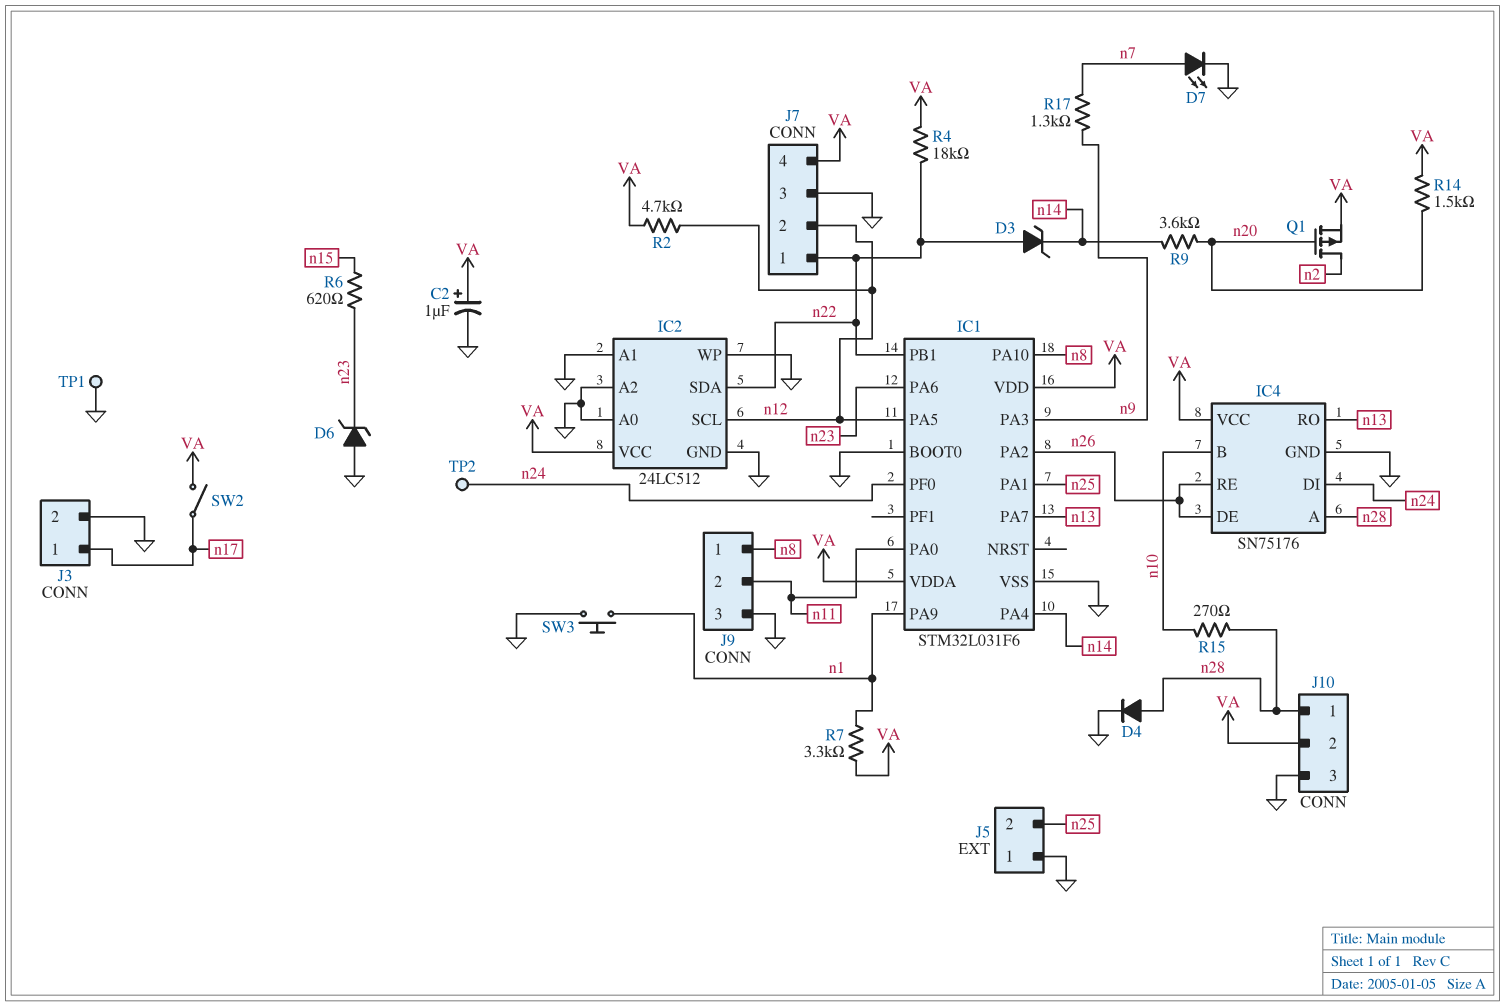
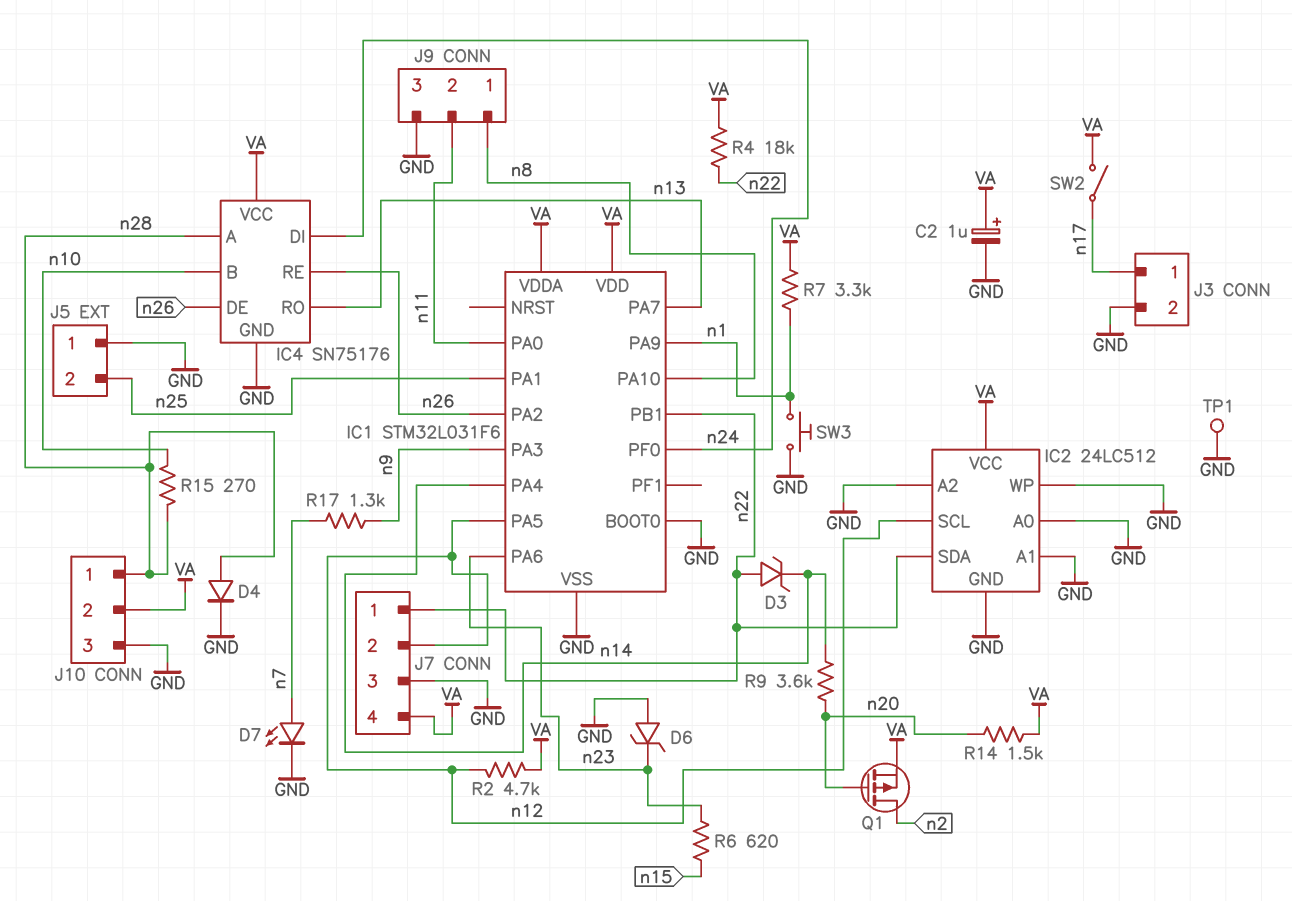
TP2: test point (n24) -> none

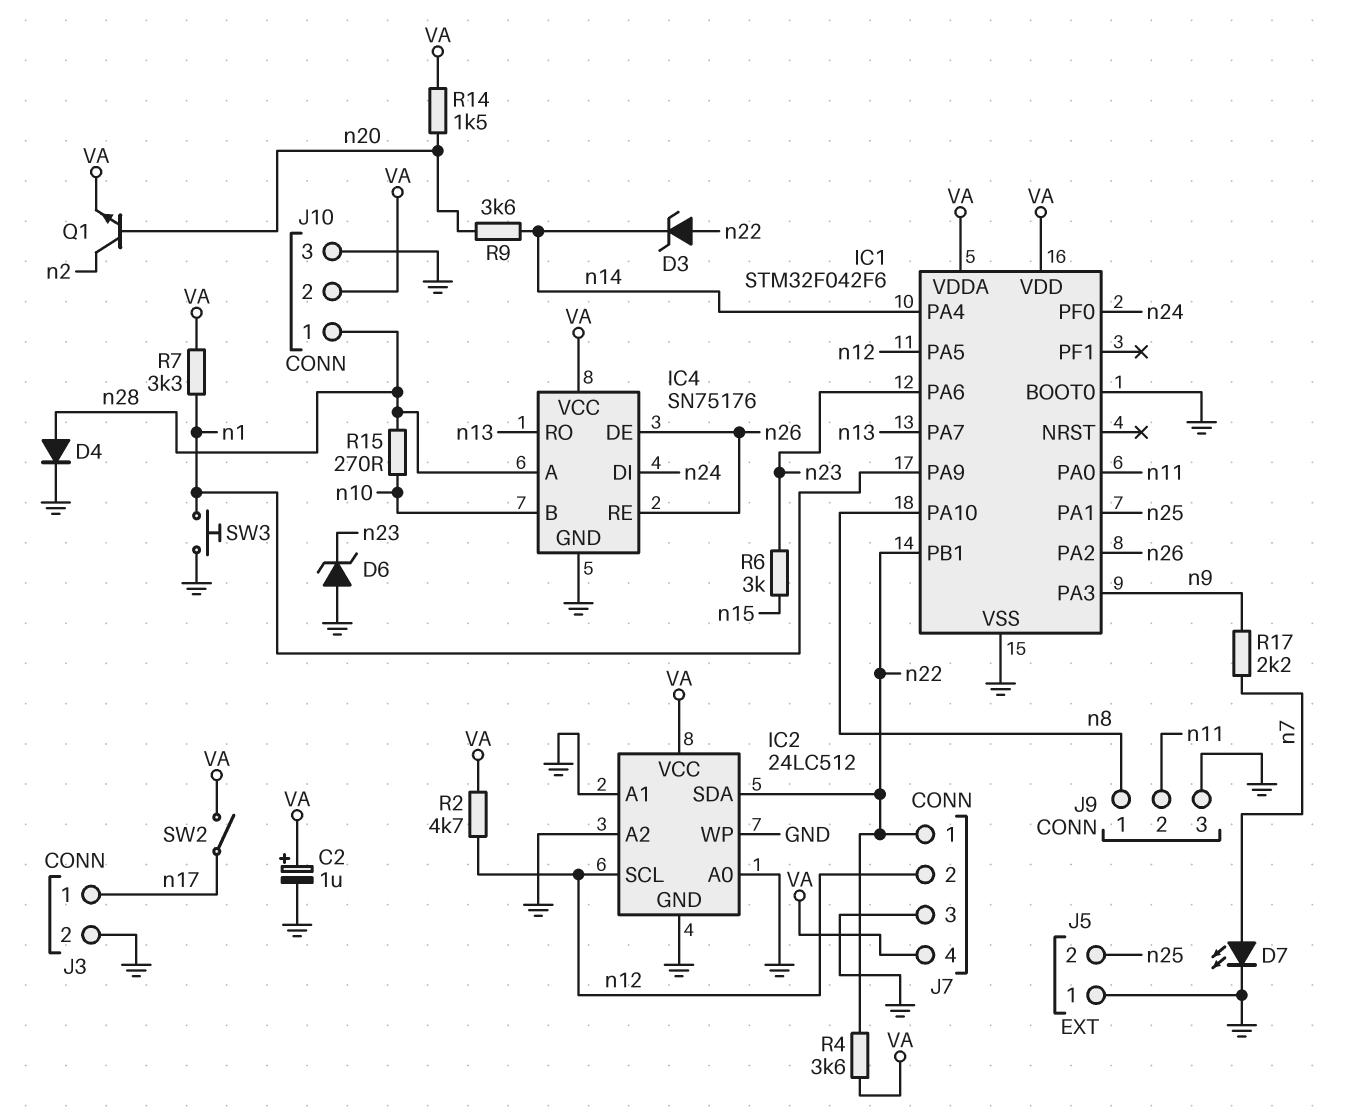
IC1: STM32L031F6 -> STM32F042F6
Q1: PMOS (G n20, D n2, S VA) -> NPN (B n20, C n2, E VA)
R4: 18k (VA, n22) -> 3.6k (VA, n22)
R6: 620 (n15, n23) -> 3k (n15, n23)
R17: 1.3k (n7, n9) -> 2.2k (n7, n9)
TP1: test point (GND) -> none

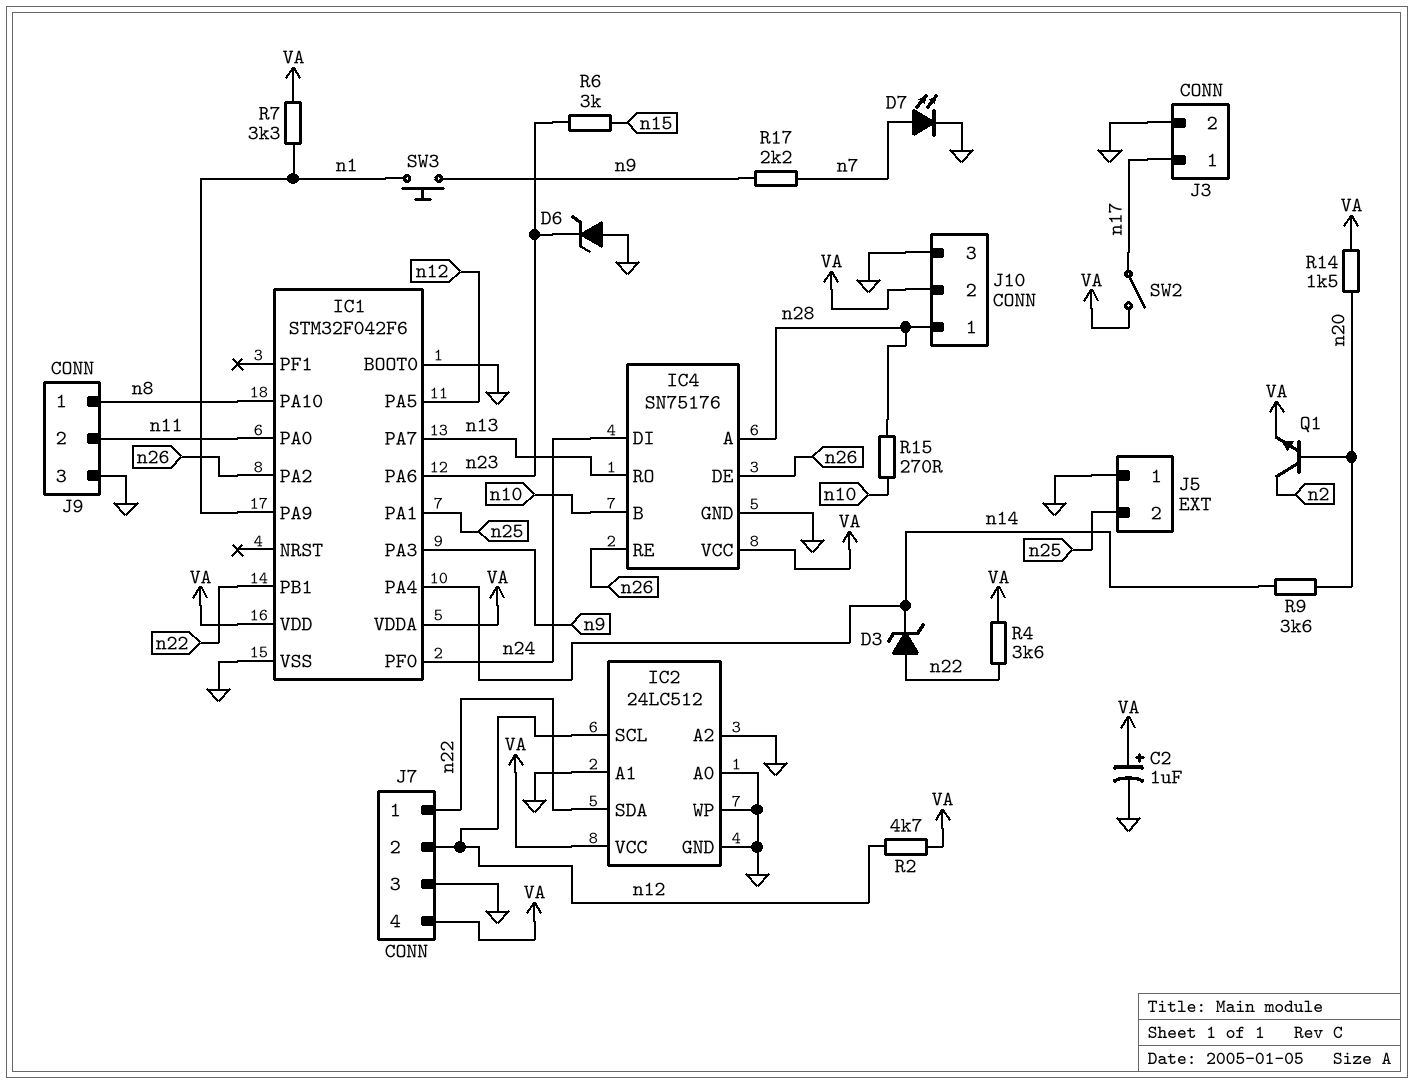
D4: diode (A n28, K GND) -> none
SW3: button (GND, n1) -> button (n1, n9)

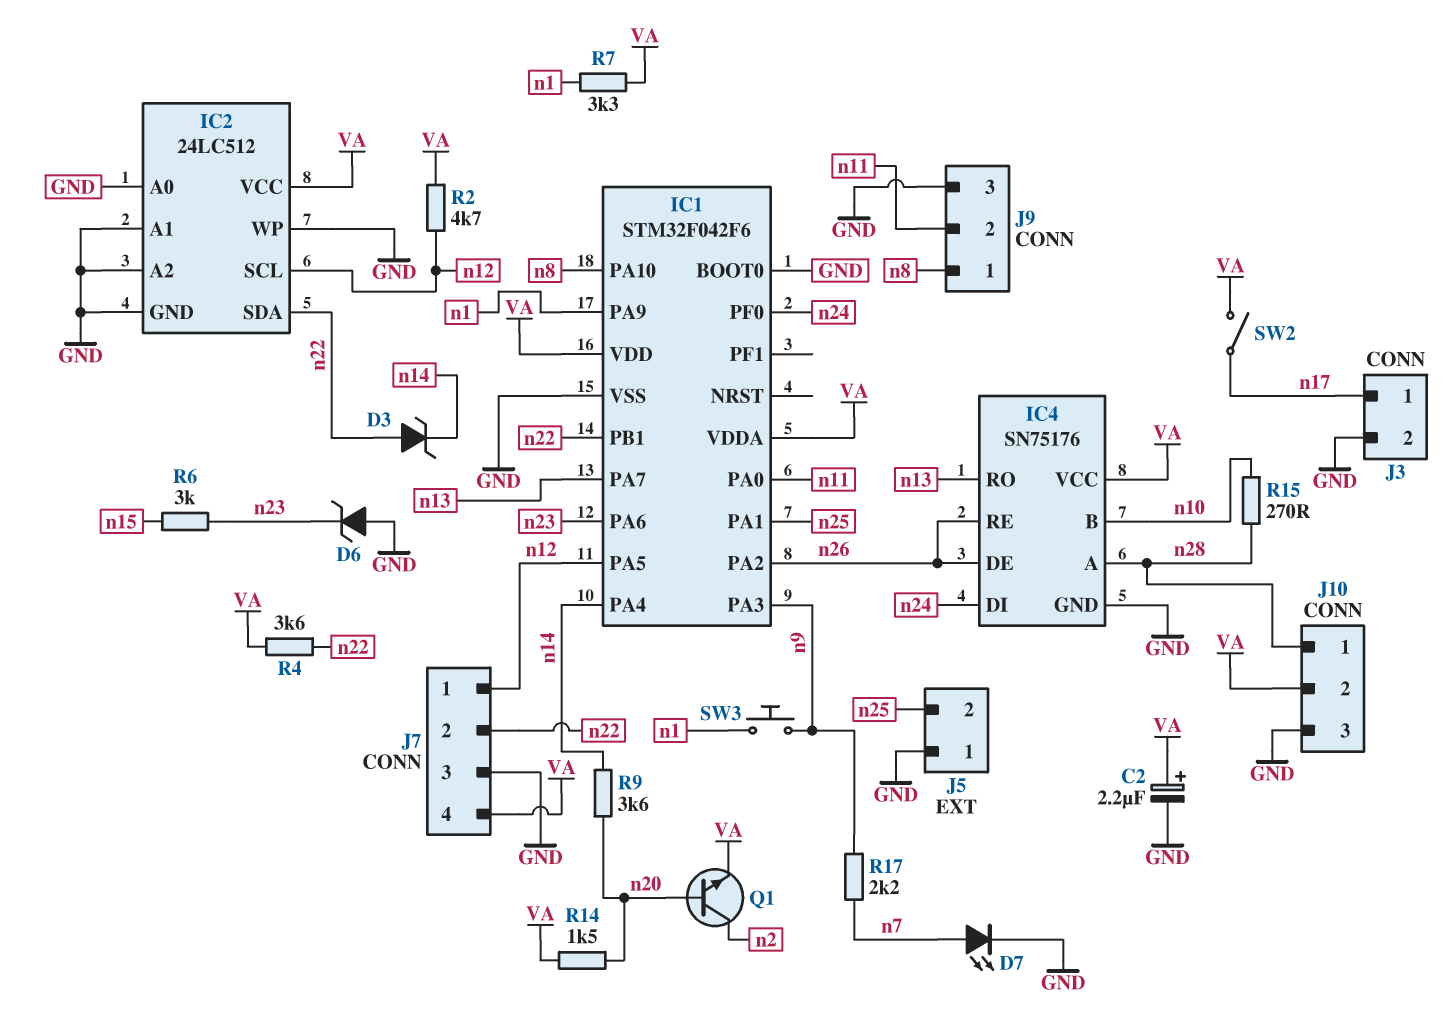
C2: 1uF (plus VA, minus GND) -> 2.2uF (plus VA, minus GND)
J7 pin 1: n22 -> n12
J7 pin 2: n12 -> n22

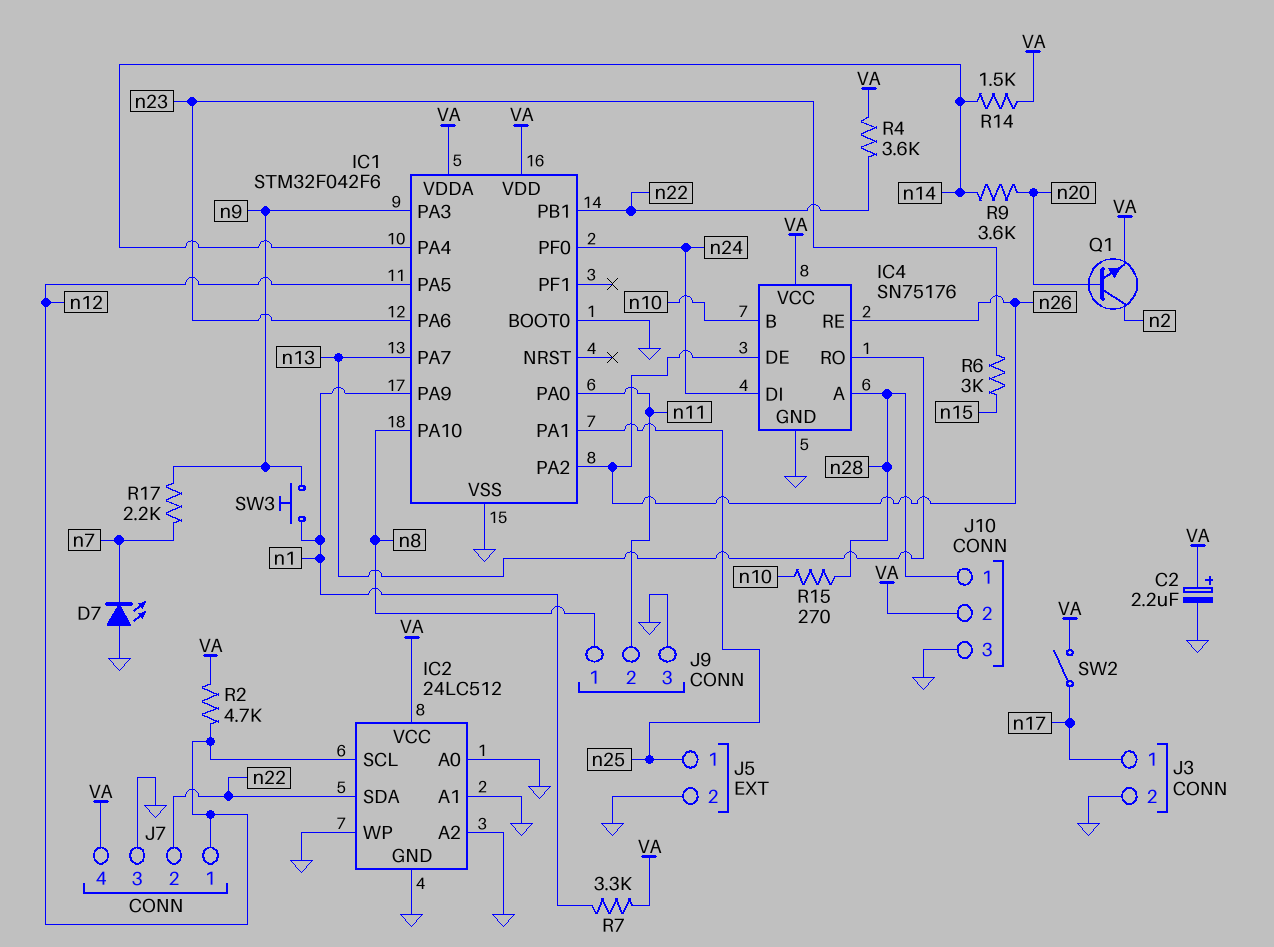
D3: zener (A n22, K n14) -> none
D6: zener (A GND, K n23) -> none
D7: LED (A n7, K GND) -> LED (A GND, K n7)
J5 pin 1: GND -> n25
J5 pin 2: n25 -> GND
R14: 1.5k (VA, n20) -> 1.5k (VA, n14)

